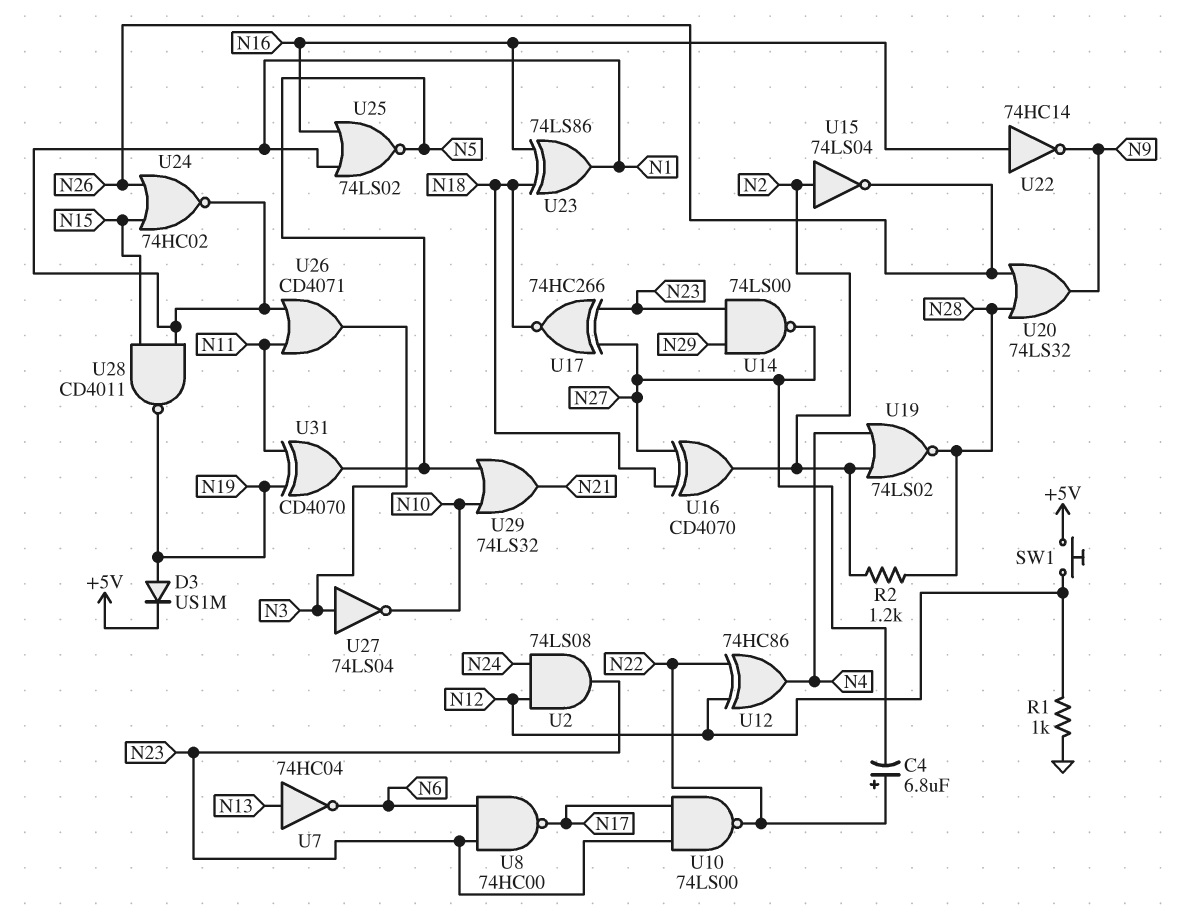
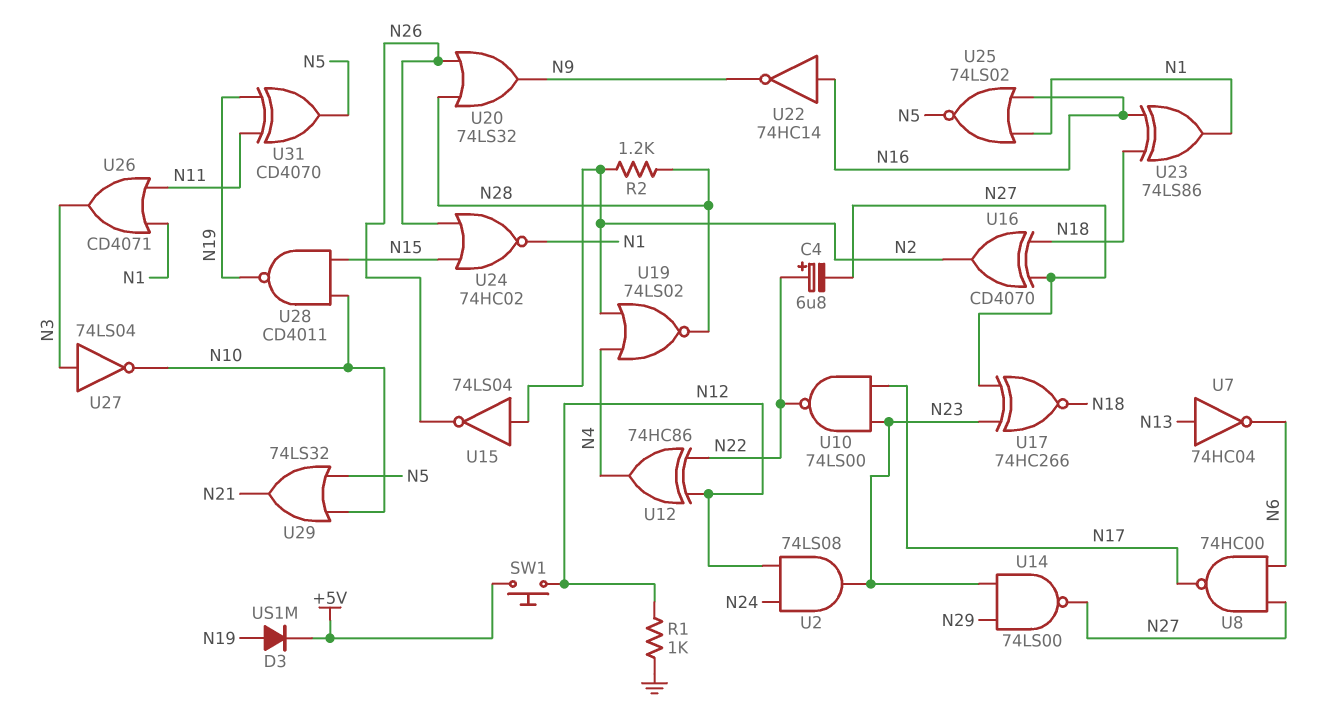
U8: NAND 74HC00 (in N6, in N23, out N17) -> NAND 74HC00 (in N6, in N27, out N17)
U28: NAND CD4011 (in N1, in N15, out N19) -> NAND CD4011 (in N10, in N15, out N19)

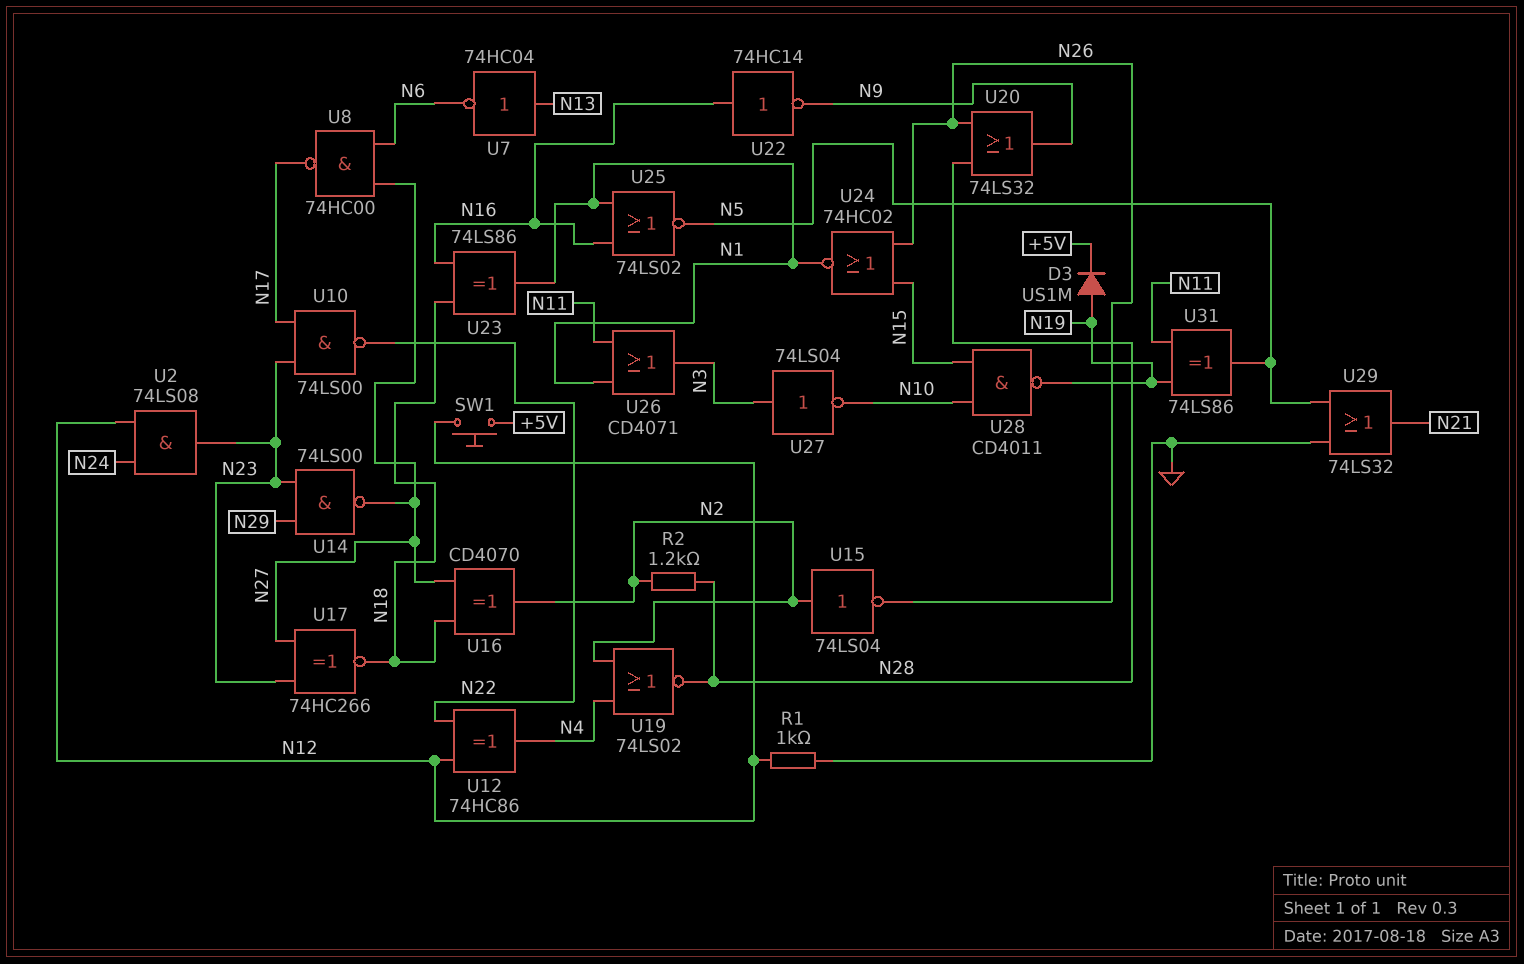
C4: 6.8uF (plus N22, minus N27) -> none
U29: OR 74LS32 (in N5, in N10, out N21) -> OR 74LS32 (in GND, in N5, out N21)
U31: XOR CD4070 (in N11, in N19, out N5) -> XOR 74LS86 (in N11, in N19, out N5)

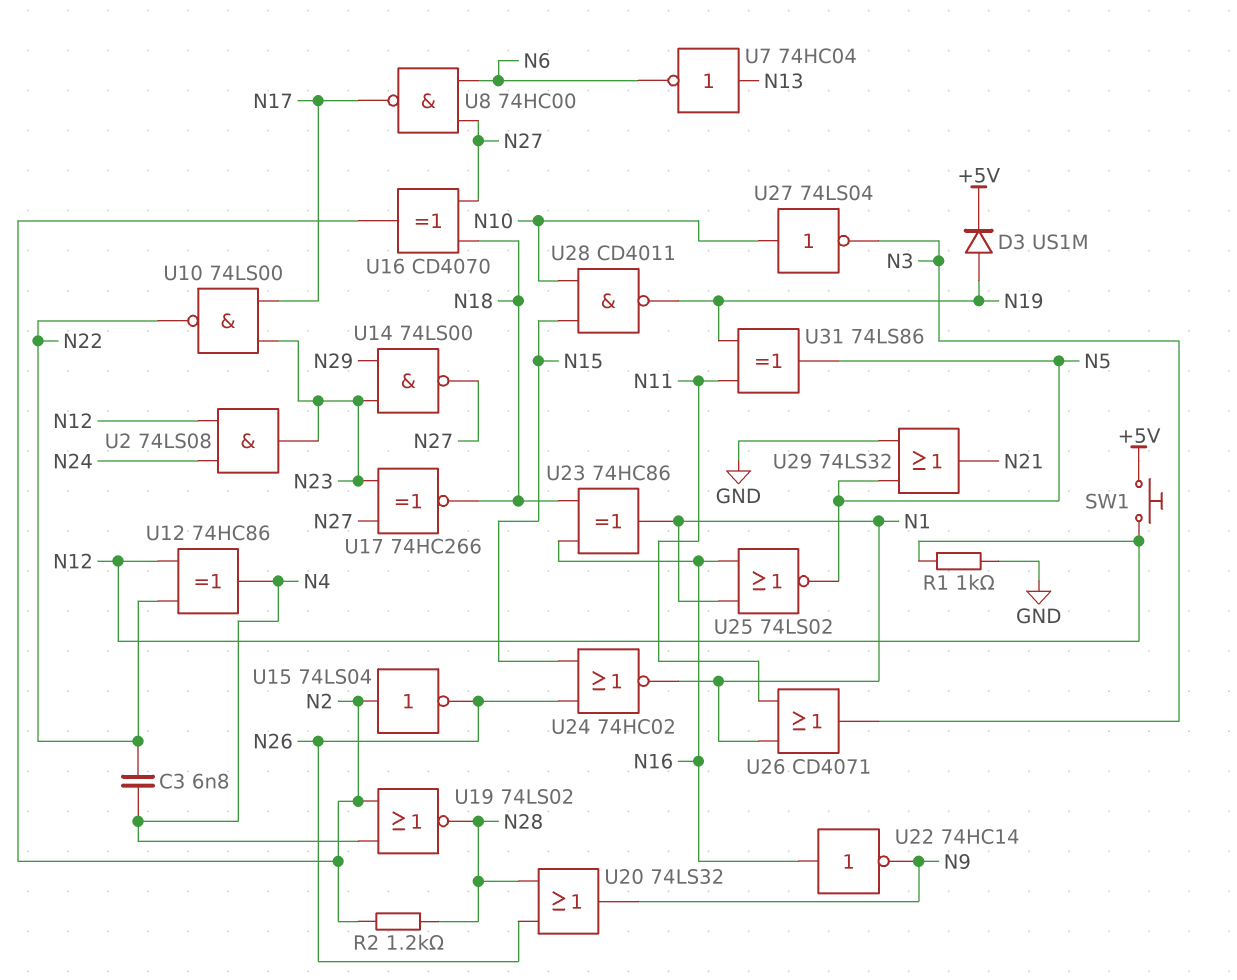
C3: none -> 6.8nF (N4, N22)
U23: XOR 74LS86 (in N16, in N18, out N1) -> XOR 74HC86 (in N16, in N18, out N1)
U27: NOT 74LS04 (in N3, out N10) -> NOT 74LS04 (in N10, out N3)

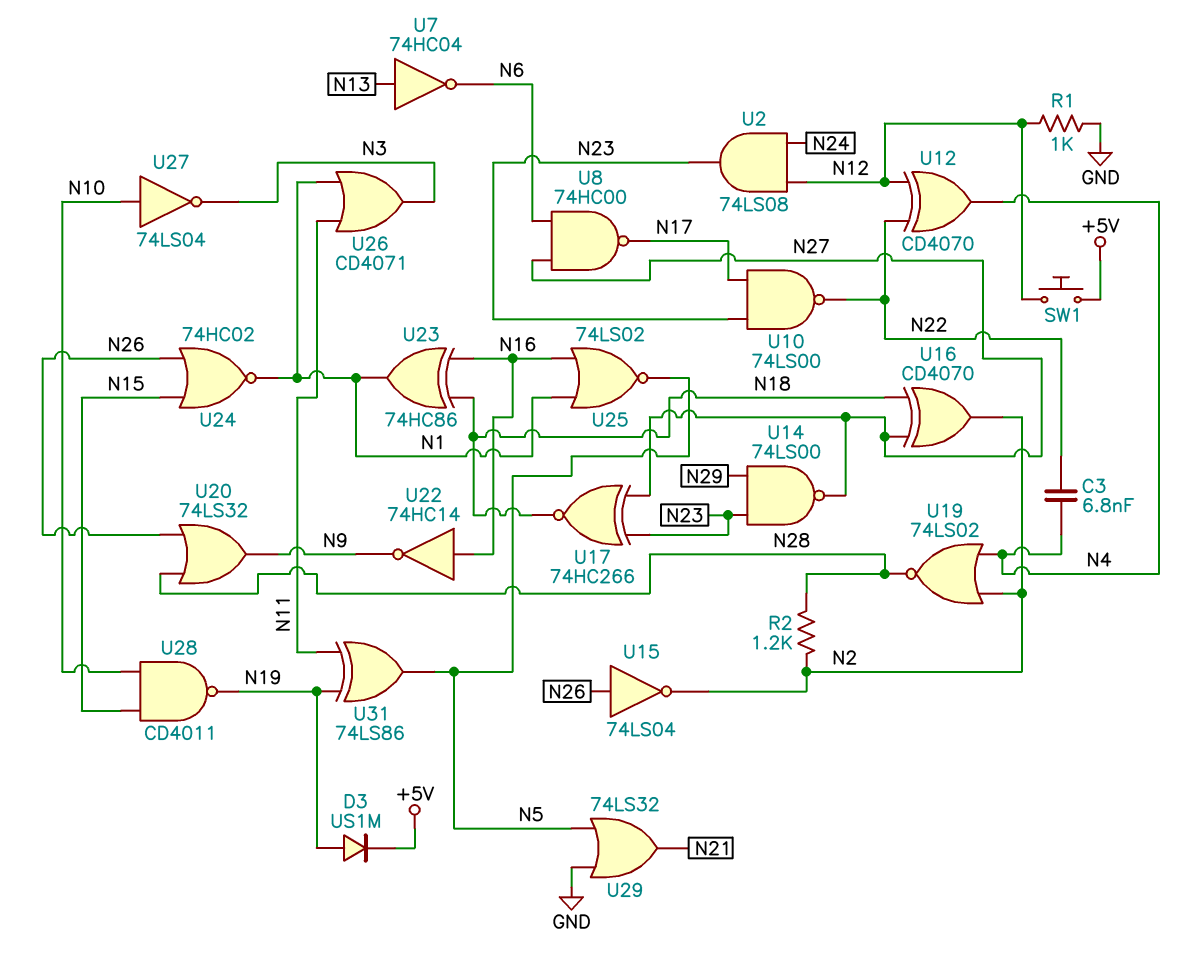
U12: XOR 74HC86 (in N12, in N22, out N4) -> XOR CD4070 (in N12, in N22, out N4)
U15: NOT 74LS04 (in N2, out N26) -> NOT 74LS04 (in N26, out N2)

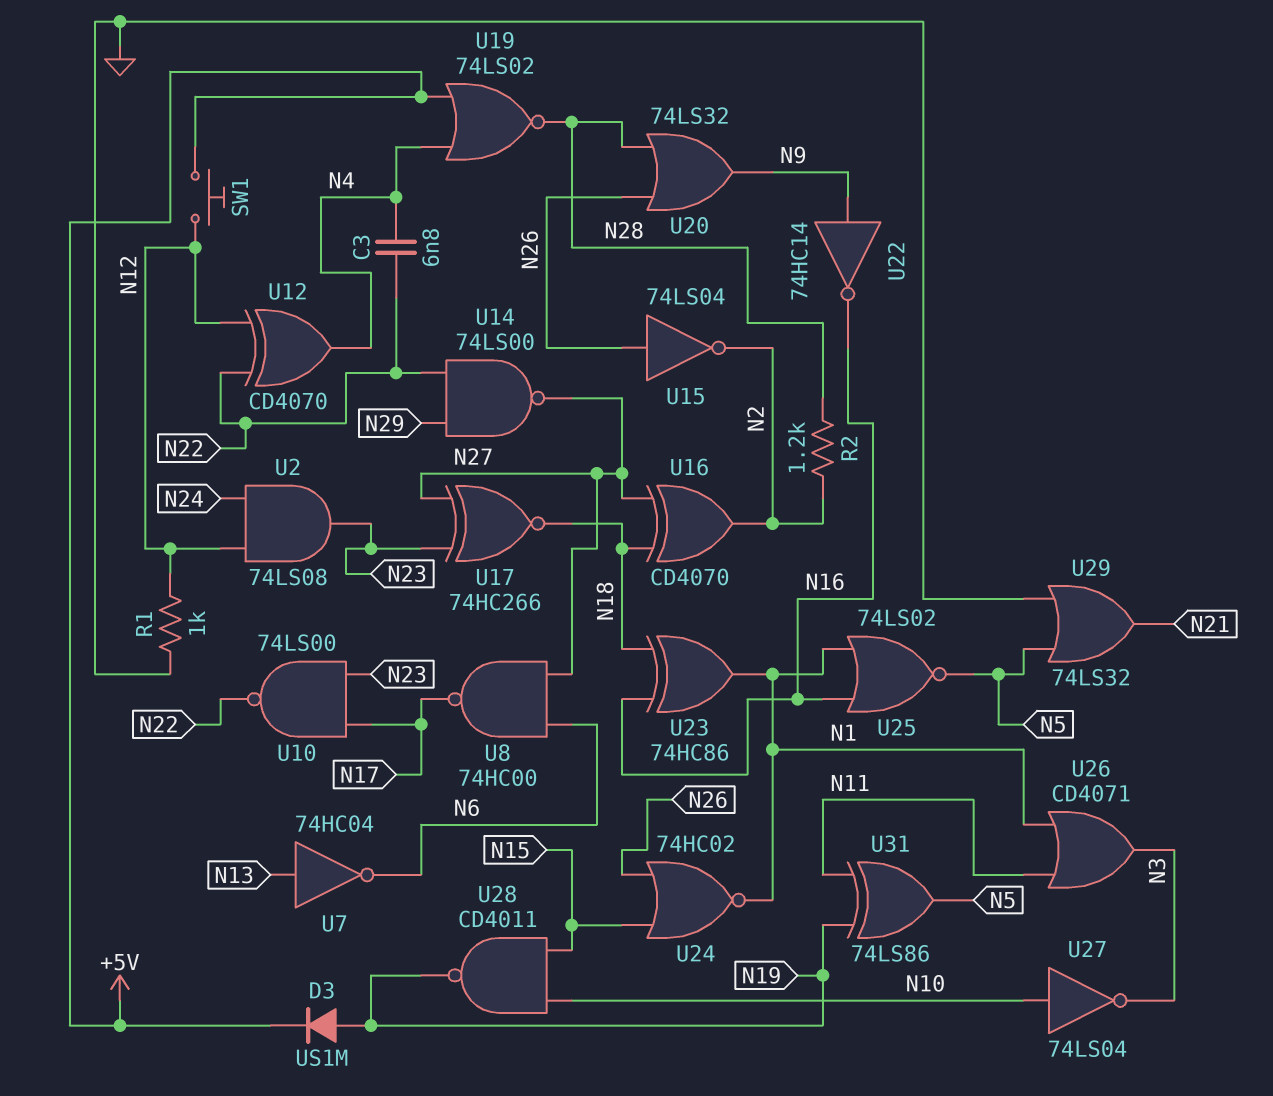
U14: NAND 74LS00 (in N23, in N29, out N27) -> NAND 74LS00 (in N22, in N29, out N27)
U19: NOR 74LS02 (in N2, in N4, out N28) -> NOR 74LS02 (in +5V, in N4, out N28)
U22: NOT 74HC14 (in N16, out N9) -> NOT 74HC14 (in N9, out N16)

